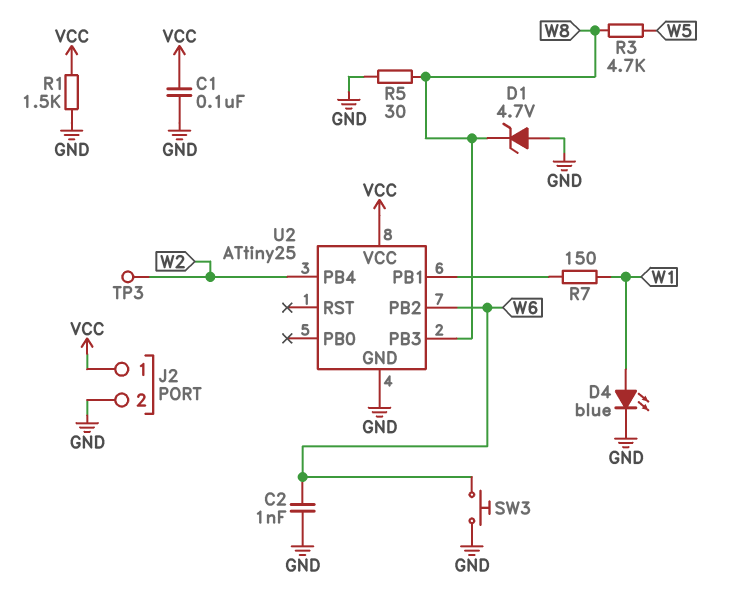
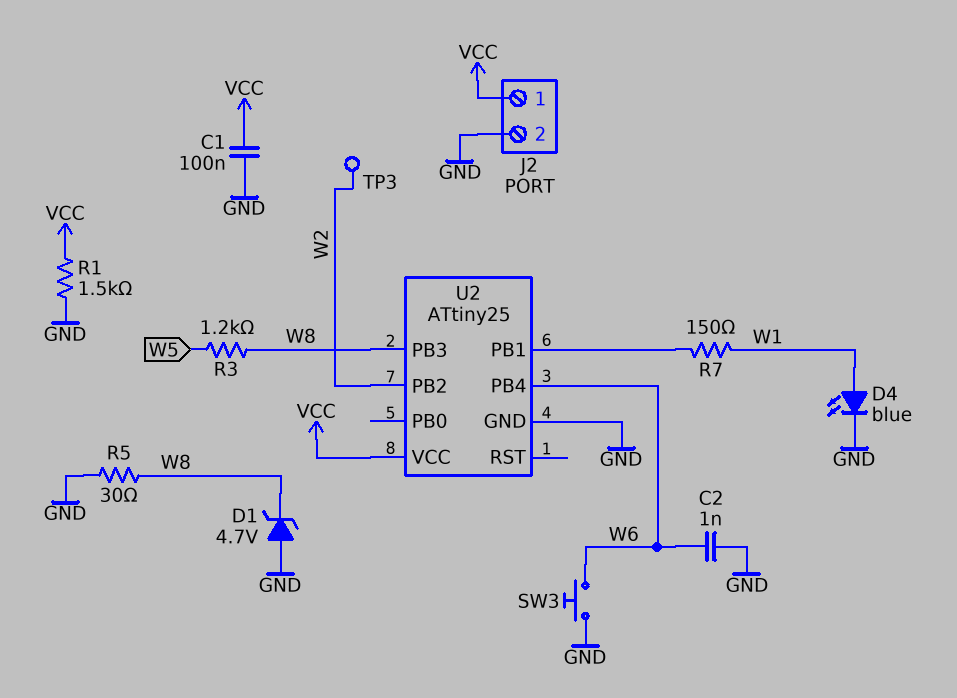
R3: 4.7k (W5, W8) -> 1.2k (W5, W8)
U2 pin PB2: W6 -> W2
U2 pin PB4: W2 -> W6

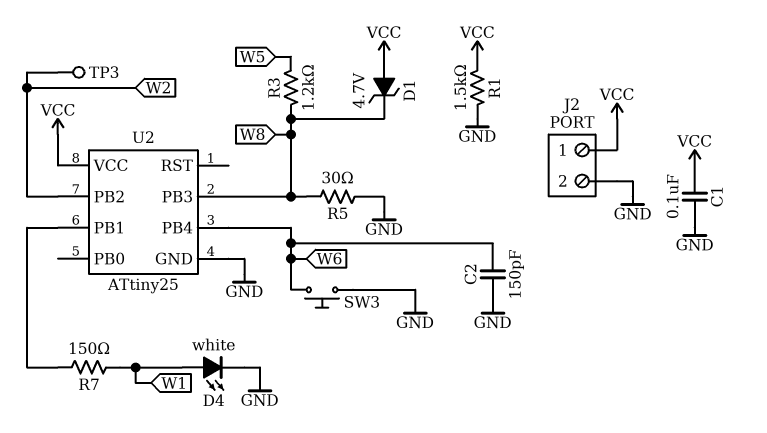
C2: 1nF (GND, W6) -> 150pF (GND, W6)
D1: zener 4.7V (A GND, K W8) -> zener 4.7V (A VCC, K W8)
D4: LED blue (A W1, K GND) -> LED white (A W1, K GND)

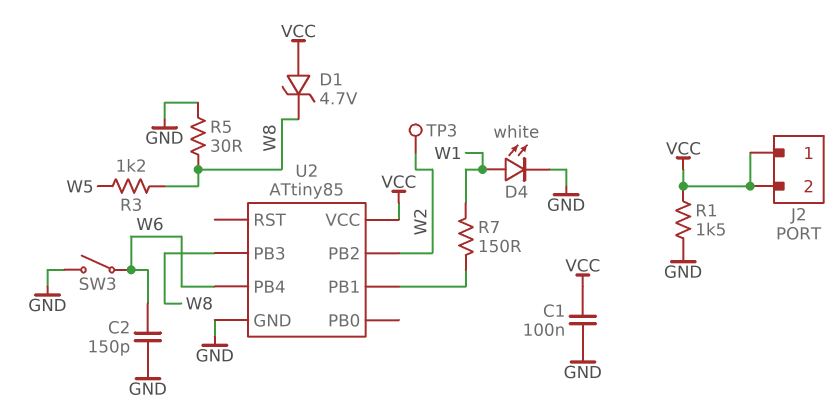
J2 pin 2: GND -> VCC
SW3: button (GND, W6) -> switch (GND, W6)
U2: ATtiny25 -> ATtiny85

